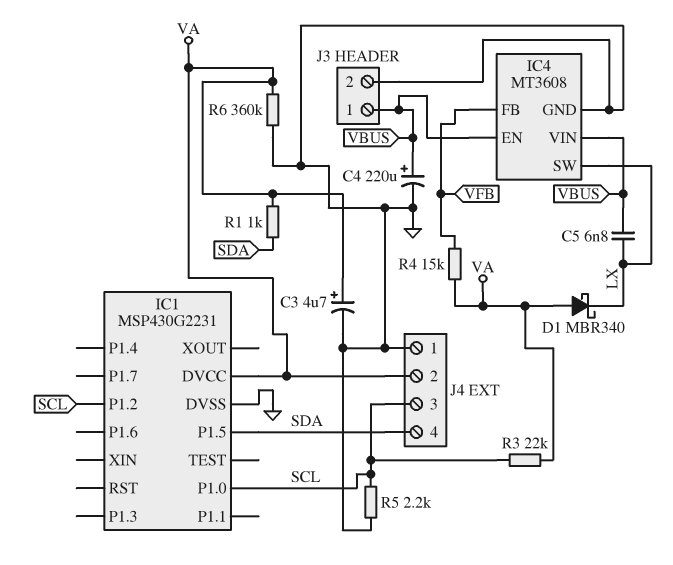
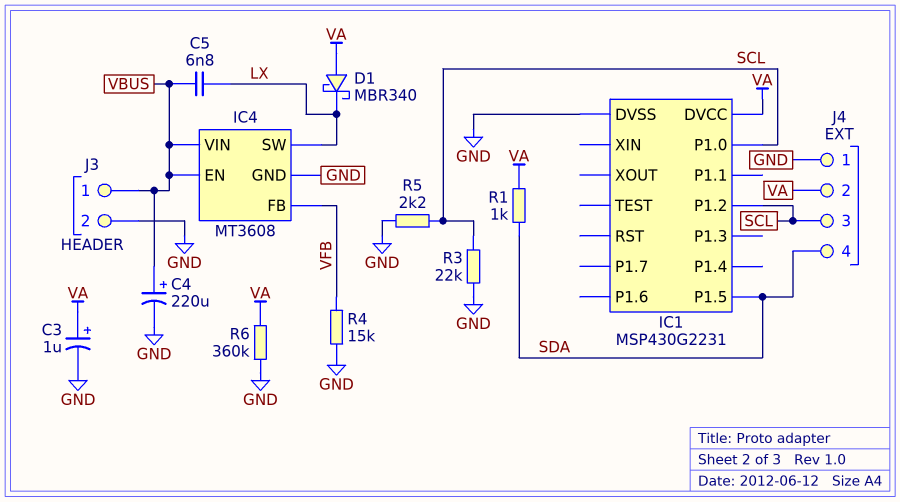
C3: 4.7uF (plus VA, minus GND) -> 1uF (plus VA, minus GND)
R3: 22k (SCL, VA) -> 22k (GND, SCL)
R4: 15k (VA, VFB) -> 15k (GND, VFB)

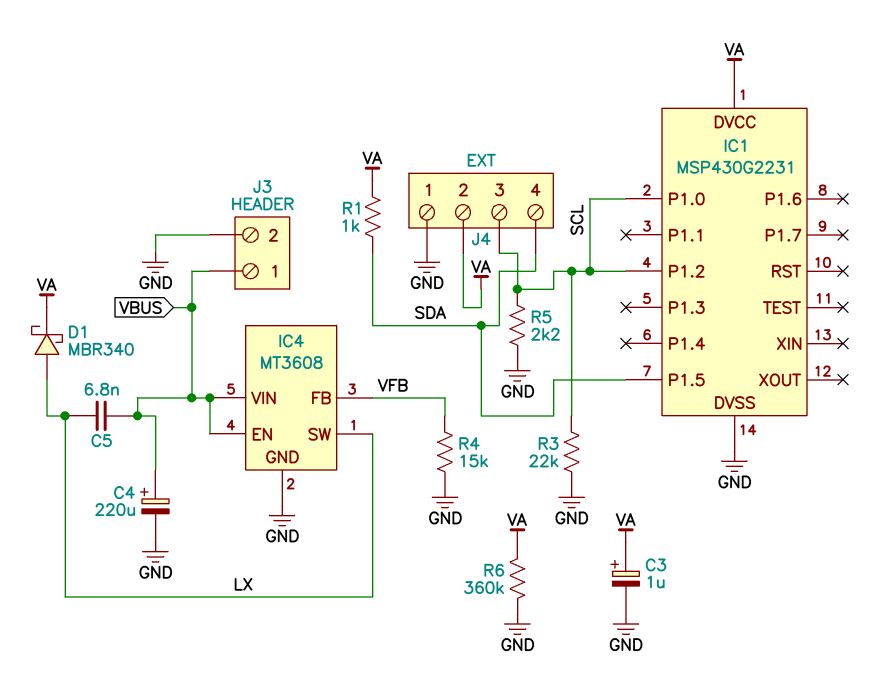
D1: schottky MBR340 (A VA, K LX) -> schottky MBR340 (A LX, K VA)

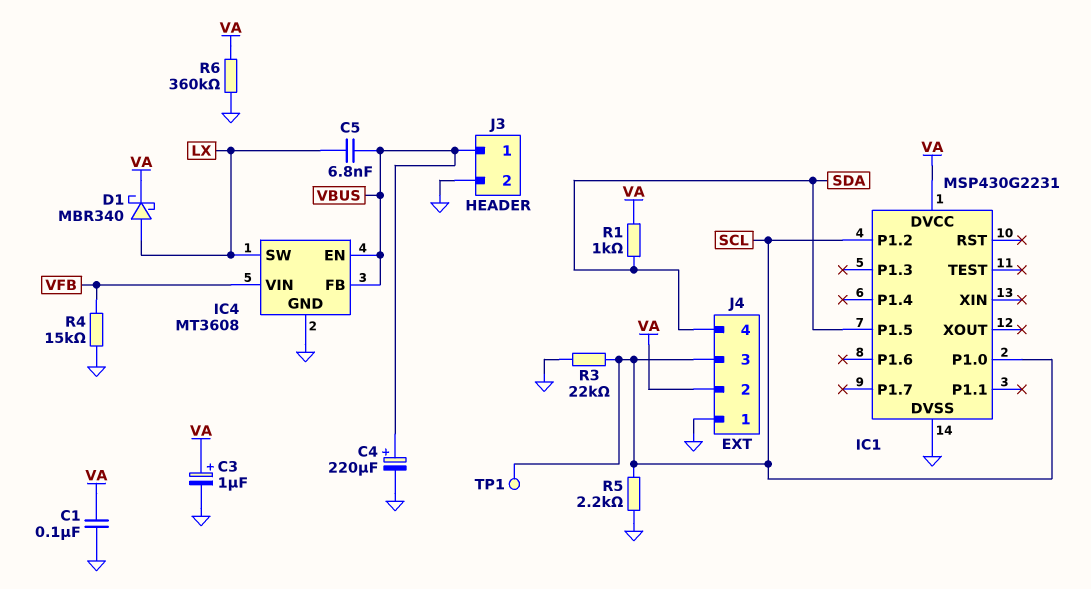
C1: none -> 100nF (GND, VA)
IC4 pin FB: VFB -> VBUS
IC4 pin VIN: VBUS -> VFB
TP1: none -> test point (SCL)

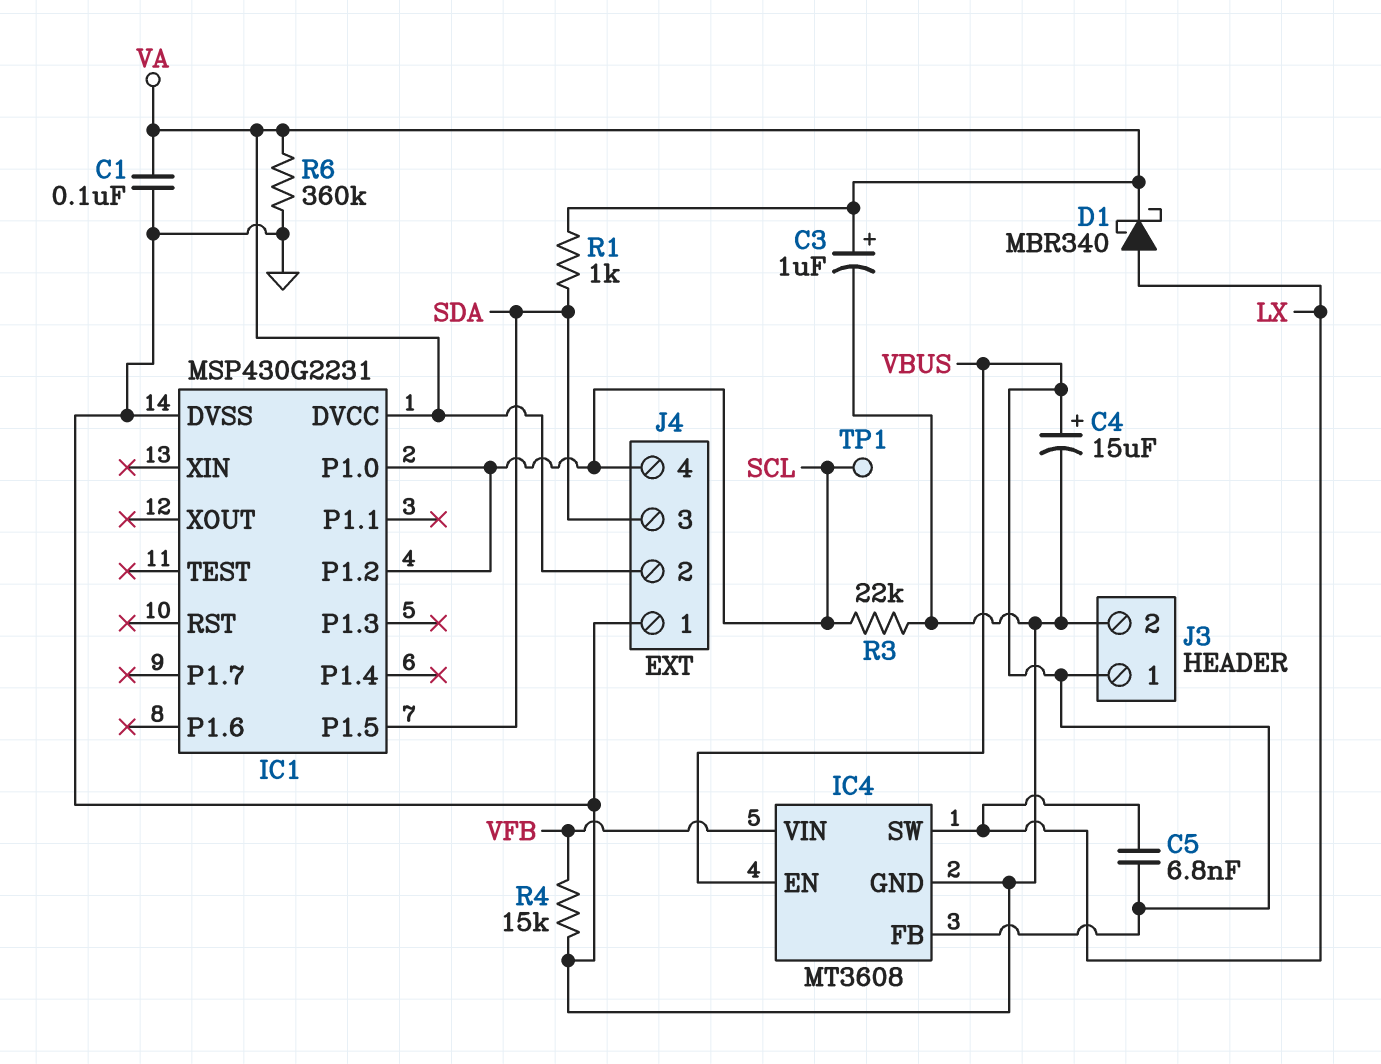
C4: 220uF (plus VBUS, minus GND) -> 15uF (plus VBUS, minus GND)
J4 pin 3: SCL -> SDA
J4 pin 4: SDA -> SCL
R5: 2.2k (GND, SCL) -> none

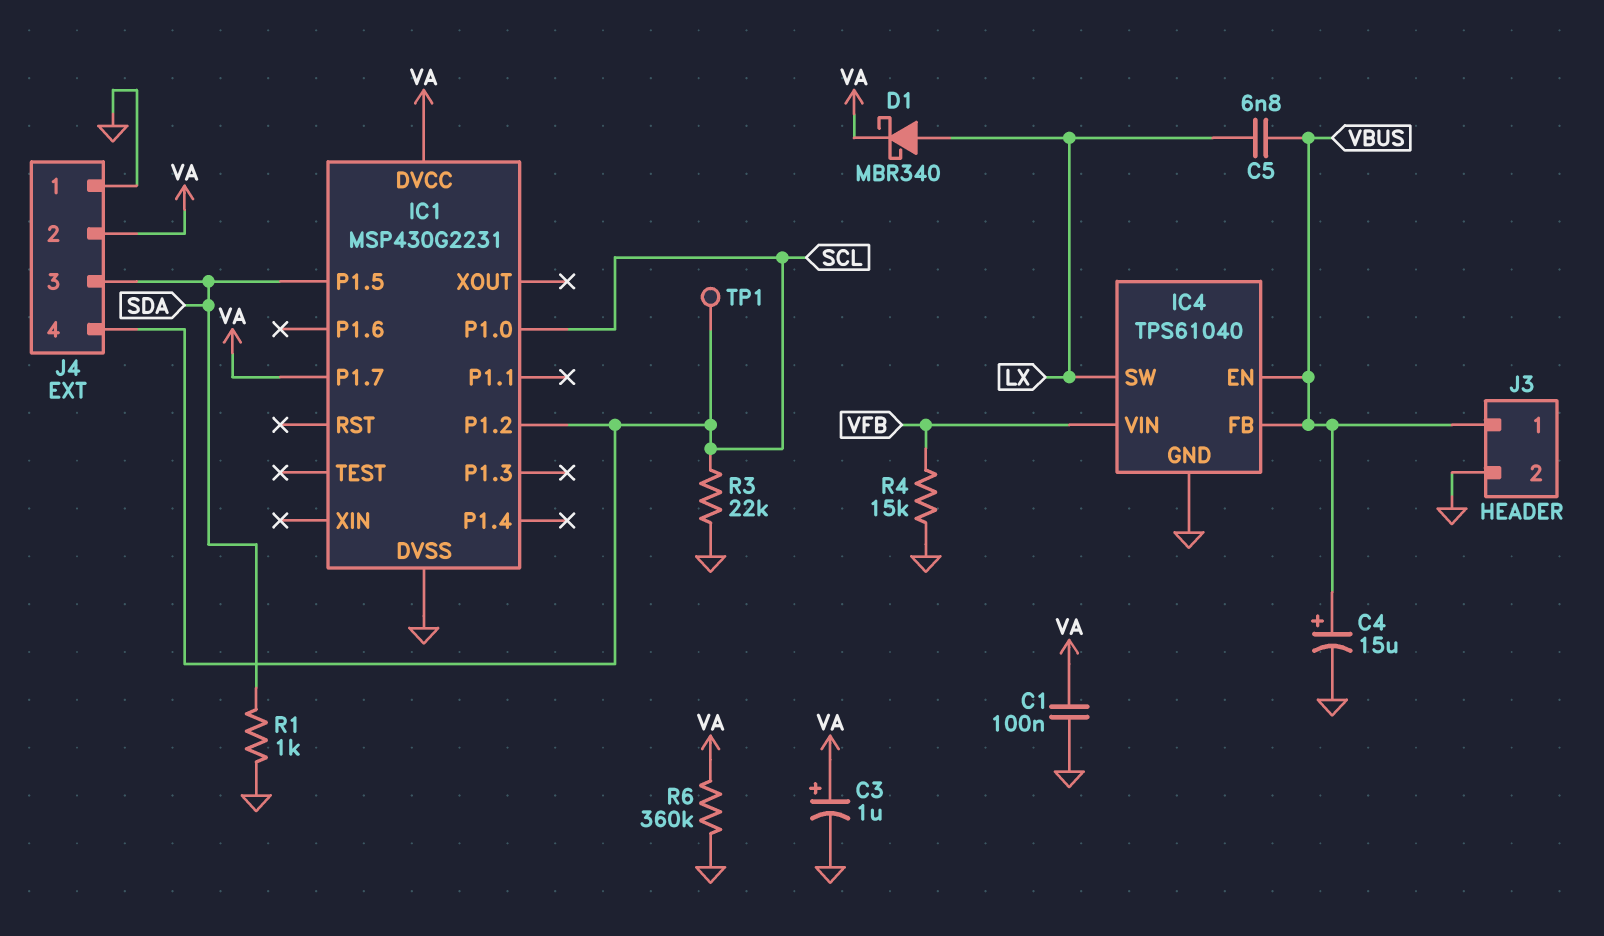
IC1 pin P1.7: none -> VA
IC4: MT3608 -> TPS61040
R1: 1k (SDA, VA) -> 1k (GND, SDA)

